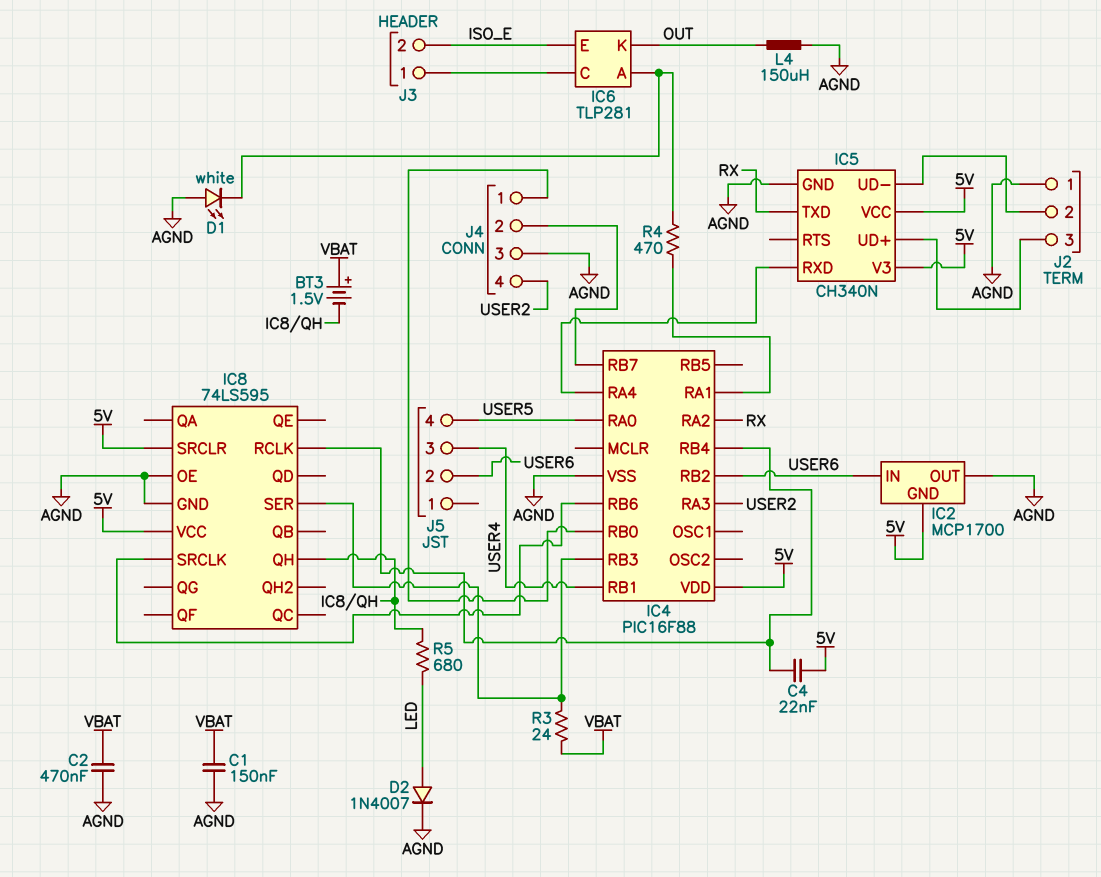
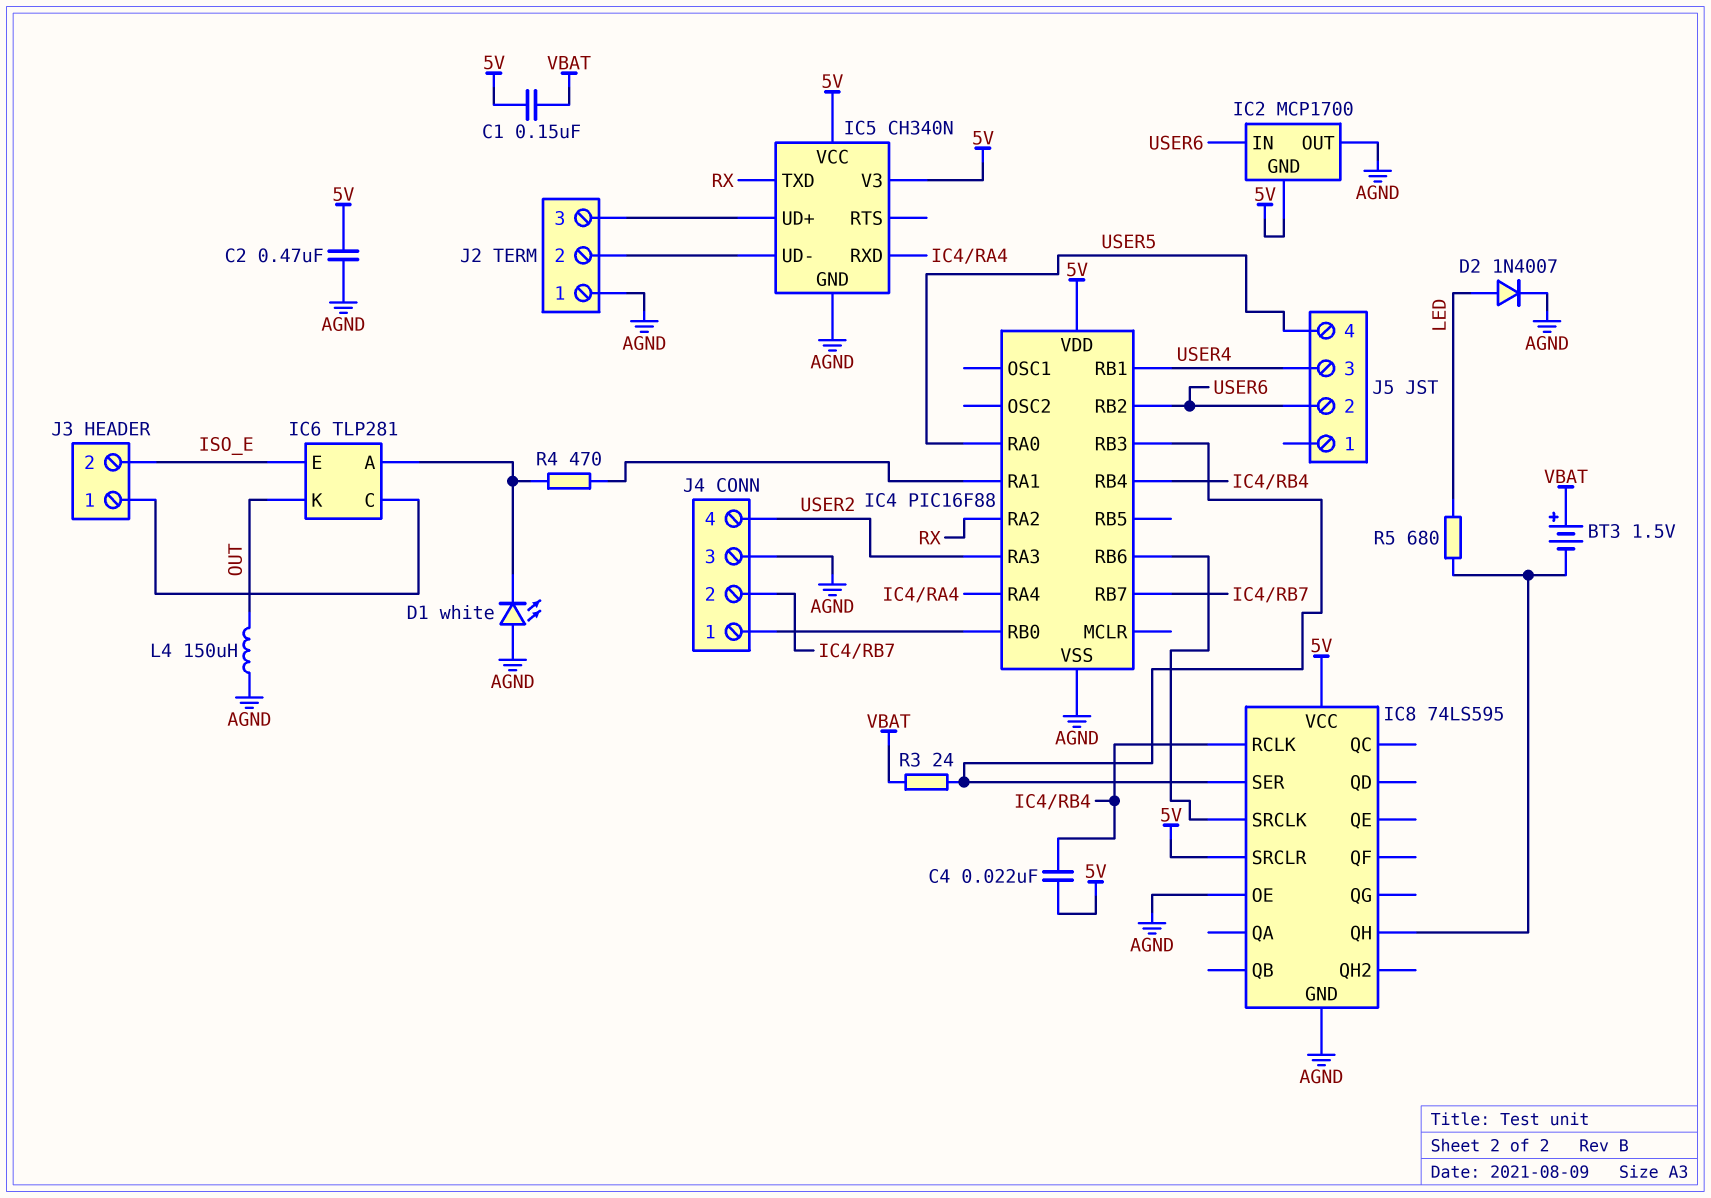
C1: 150nF (AGND, VBAT) -> 150nF (5V, VBAT)
C2: 470nF (AGND, VBAT) -> 470nF (5V, AGND)

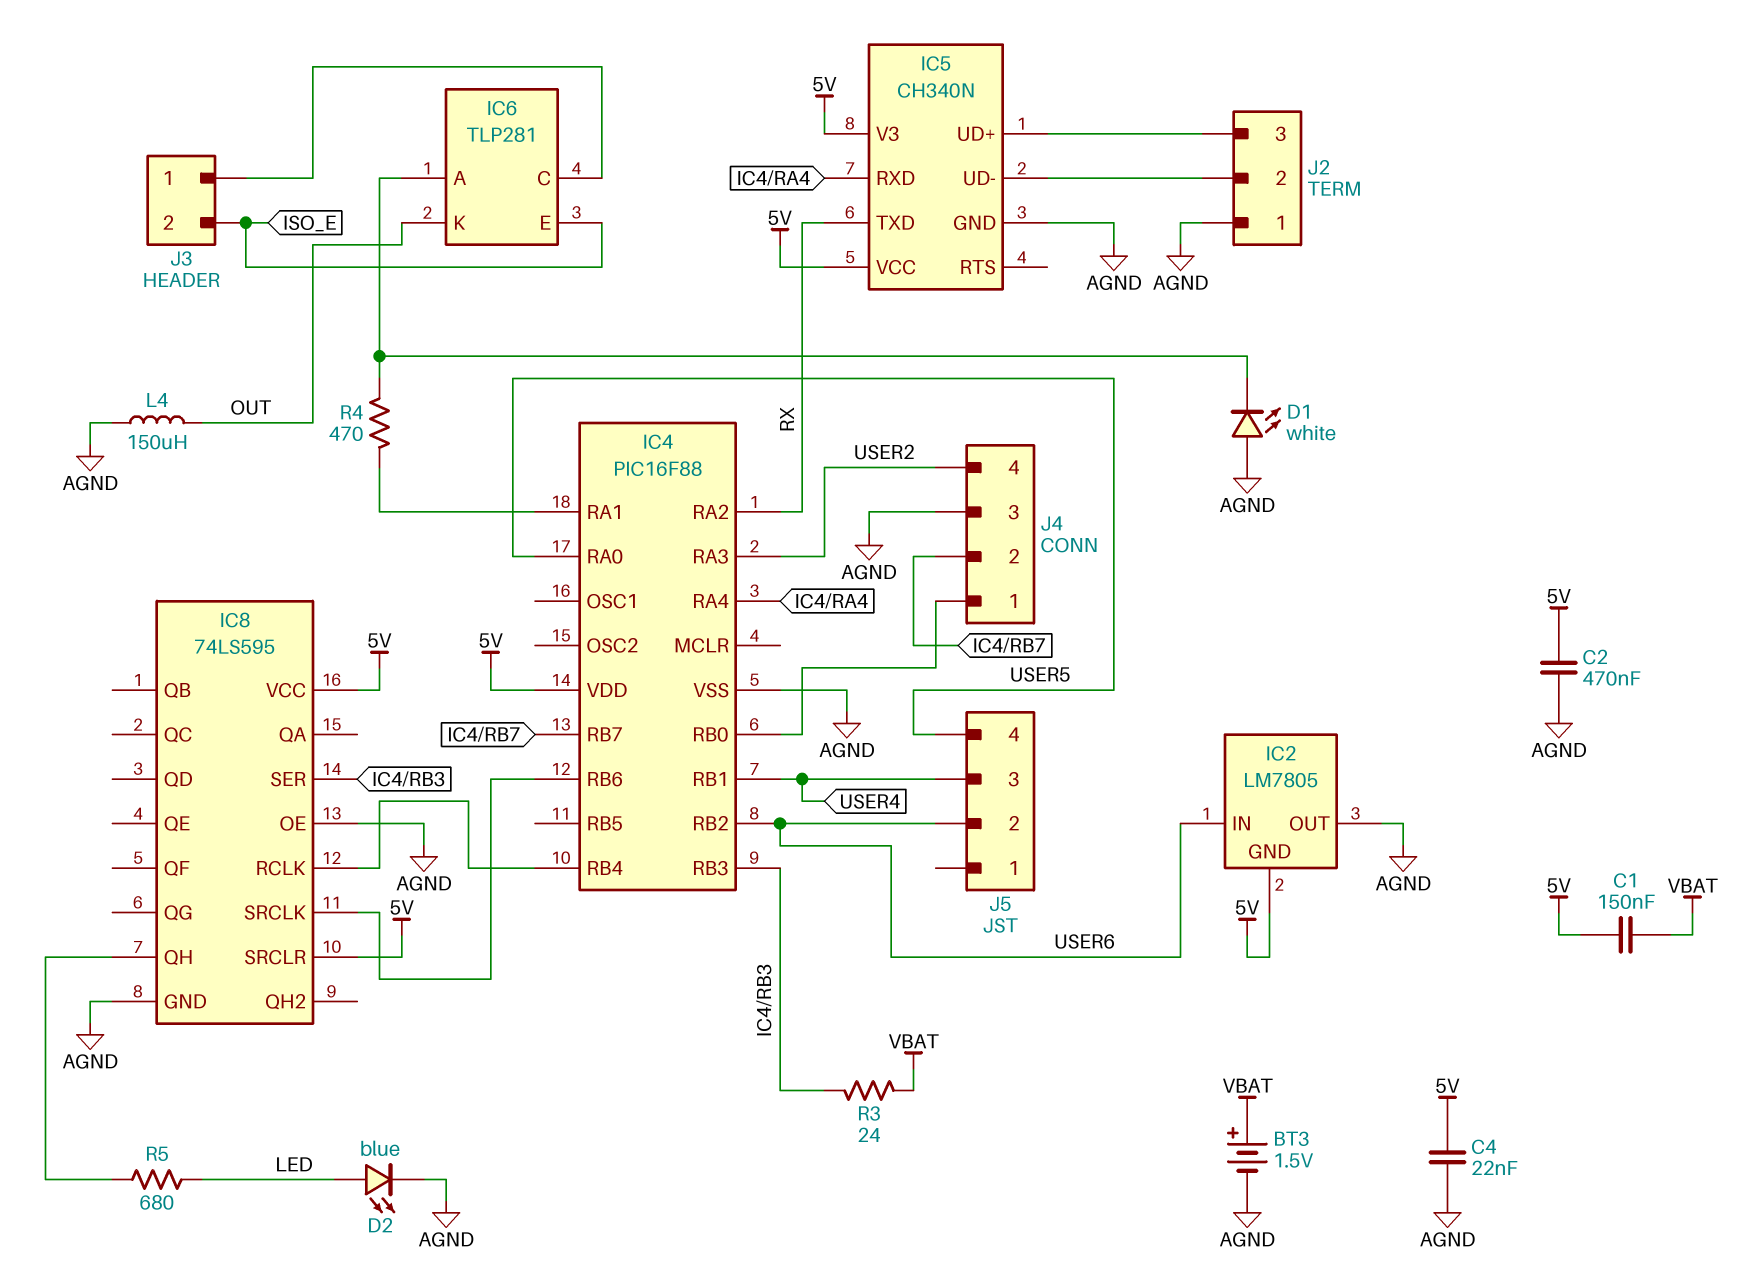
BT3: 1.5V (plus VBAT, minus IC8/QH) -> 1.5V (plus VBAT, minus AGND)
C4: 22nF (5V, IC4/RB4) -> 22nF (5V, AGND)
D2: diode 1N4007 (A LED, K AGND) -> LED blue (A LED, K AGND)
IC2: MCP1700 -> LM7805

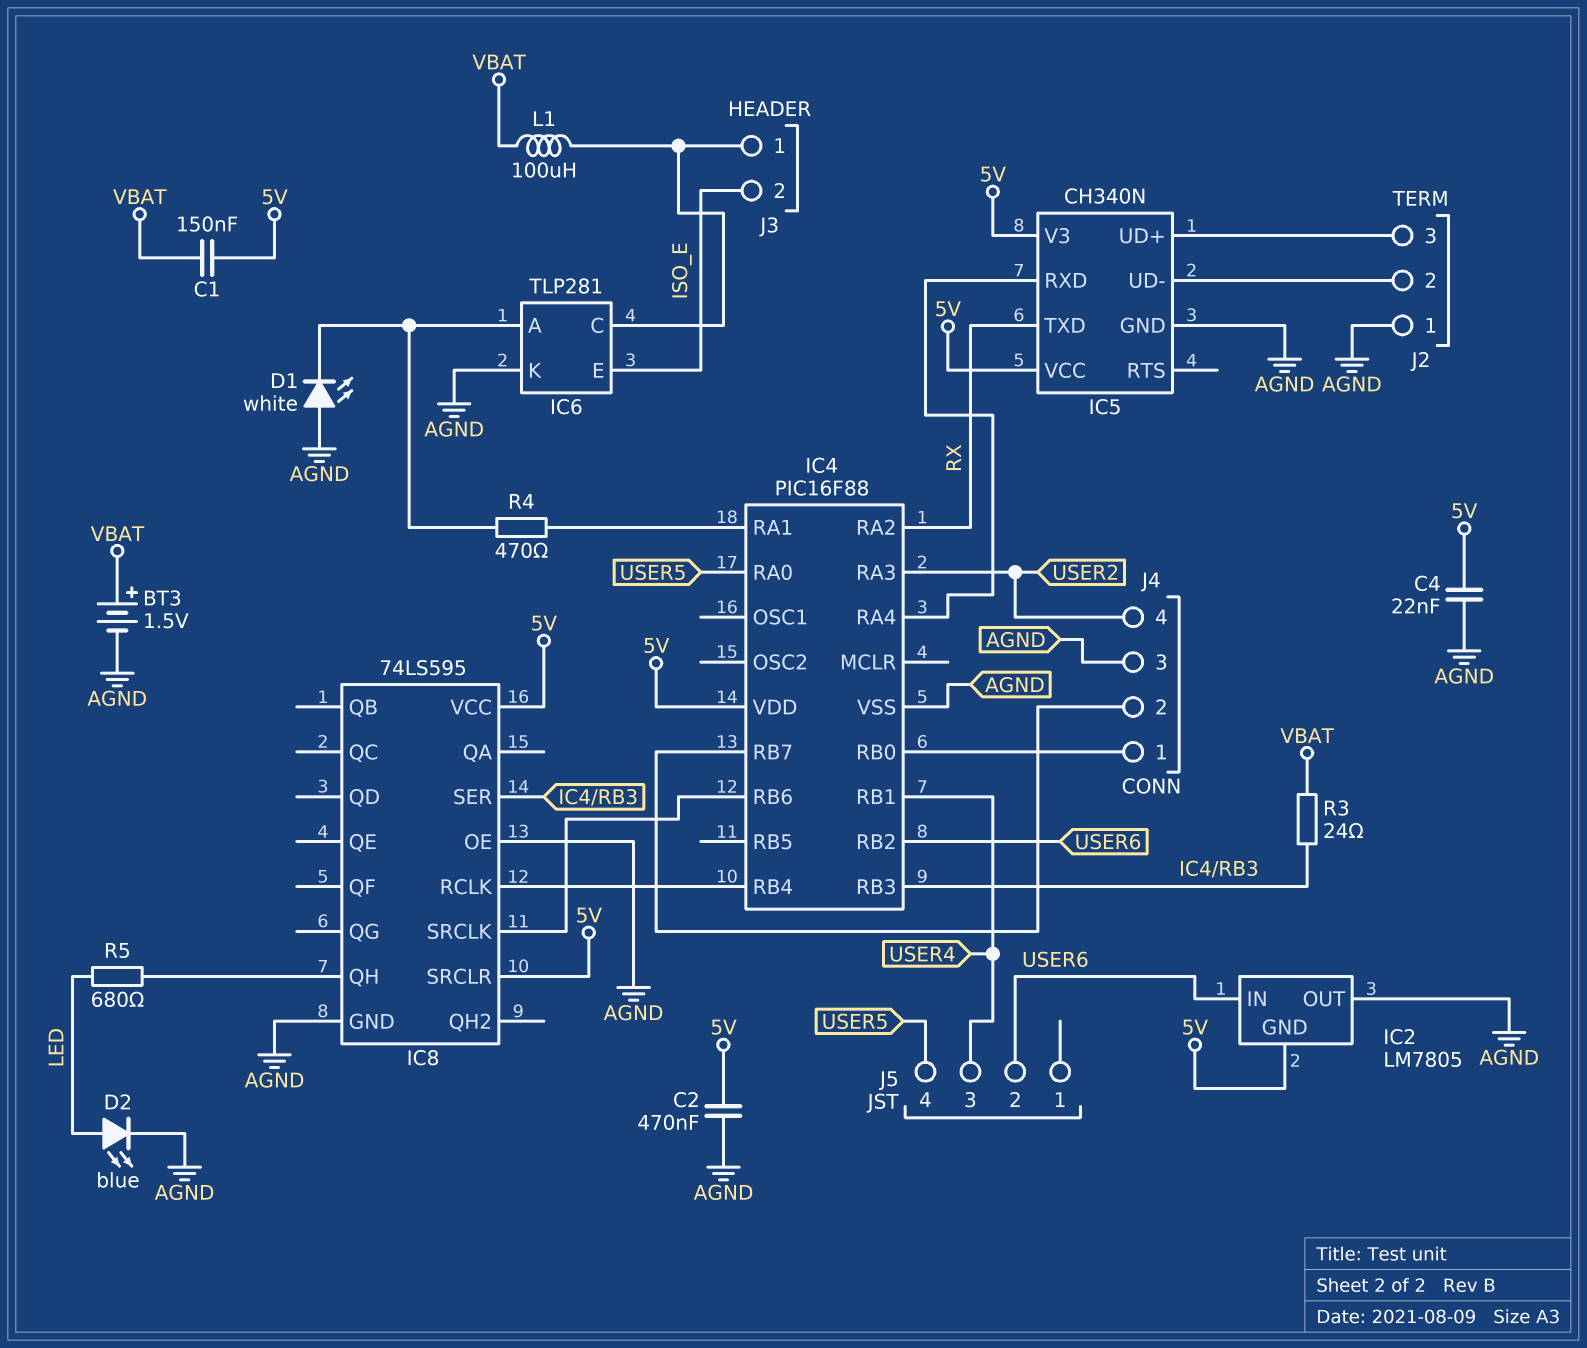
IC6 pin K: OUT -> AGND
L1: none -> 100uH (IC6/C, VBAT)
L4: 150uH (AGND, OUT) -> none

